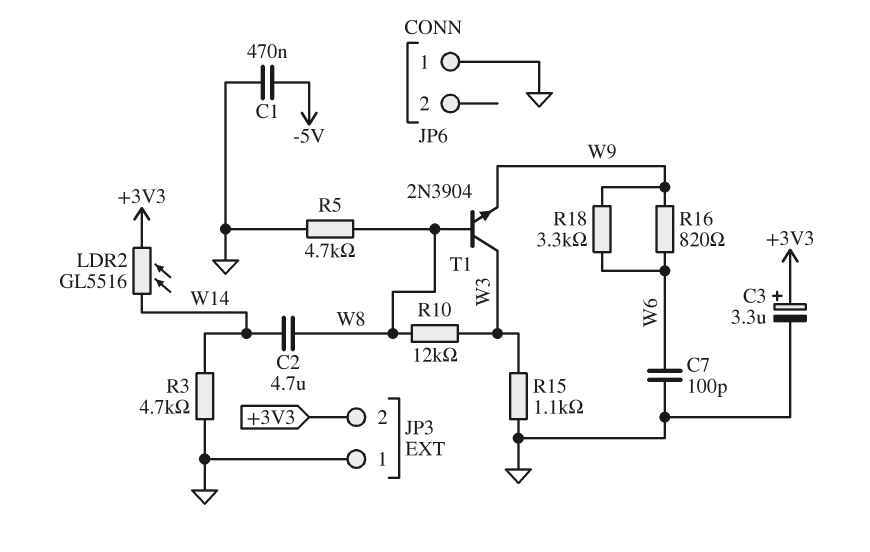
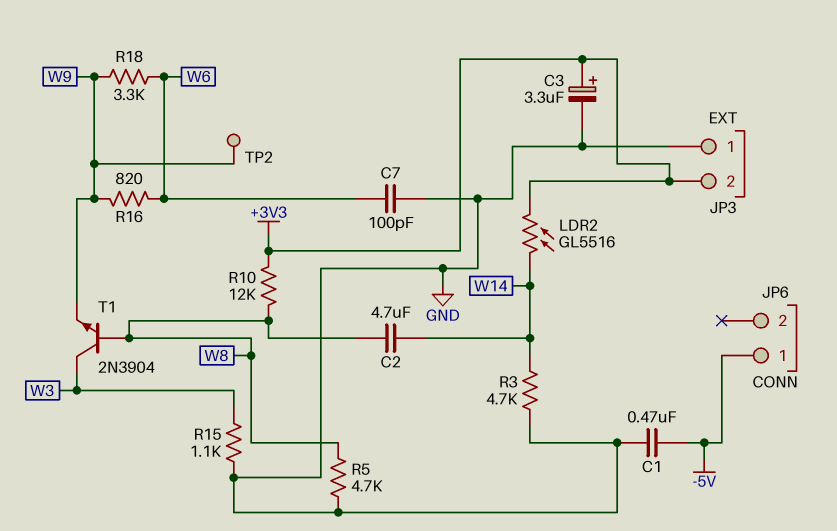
JP6 pin 1: GND -> -5V
R10: 12k (W3, W8) -> 12k (+3V3, W8)
TP2: none -> test point (W9)

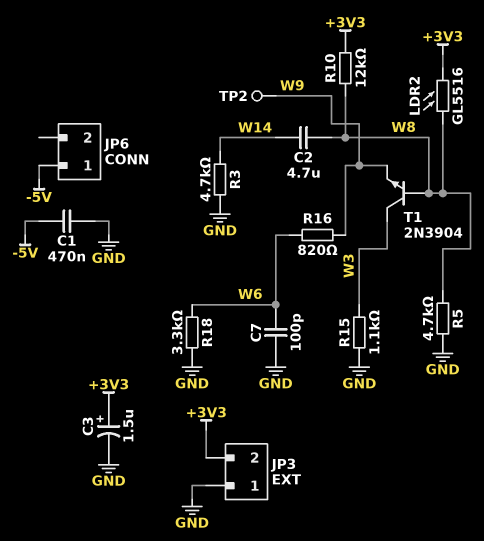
C3: 3.3uF (plus +3V3, minus GND) -> 1.5uF (plus +3V3, minus GND)
LDR2: GL5516 (+3V3, W14) -> GL5516 (+3V3, W8)
R18: 3.3k (W6, W9) -> 3.3k (GND, W6)

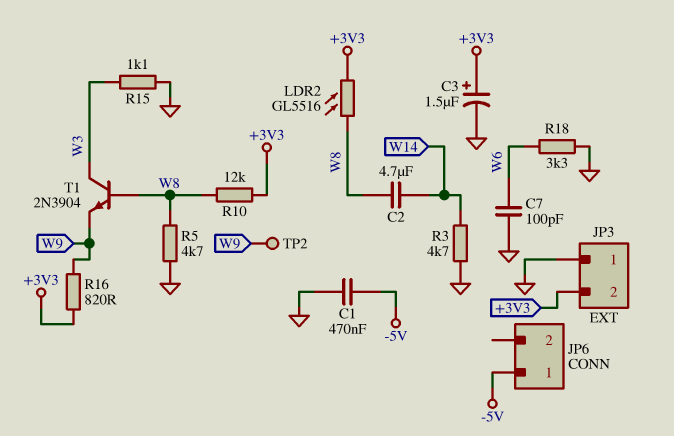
R16: 820 (W6, W9) -> 820 (+3V3, W9)

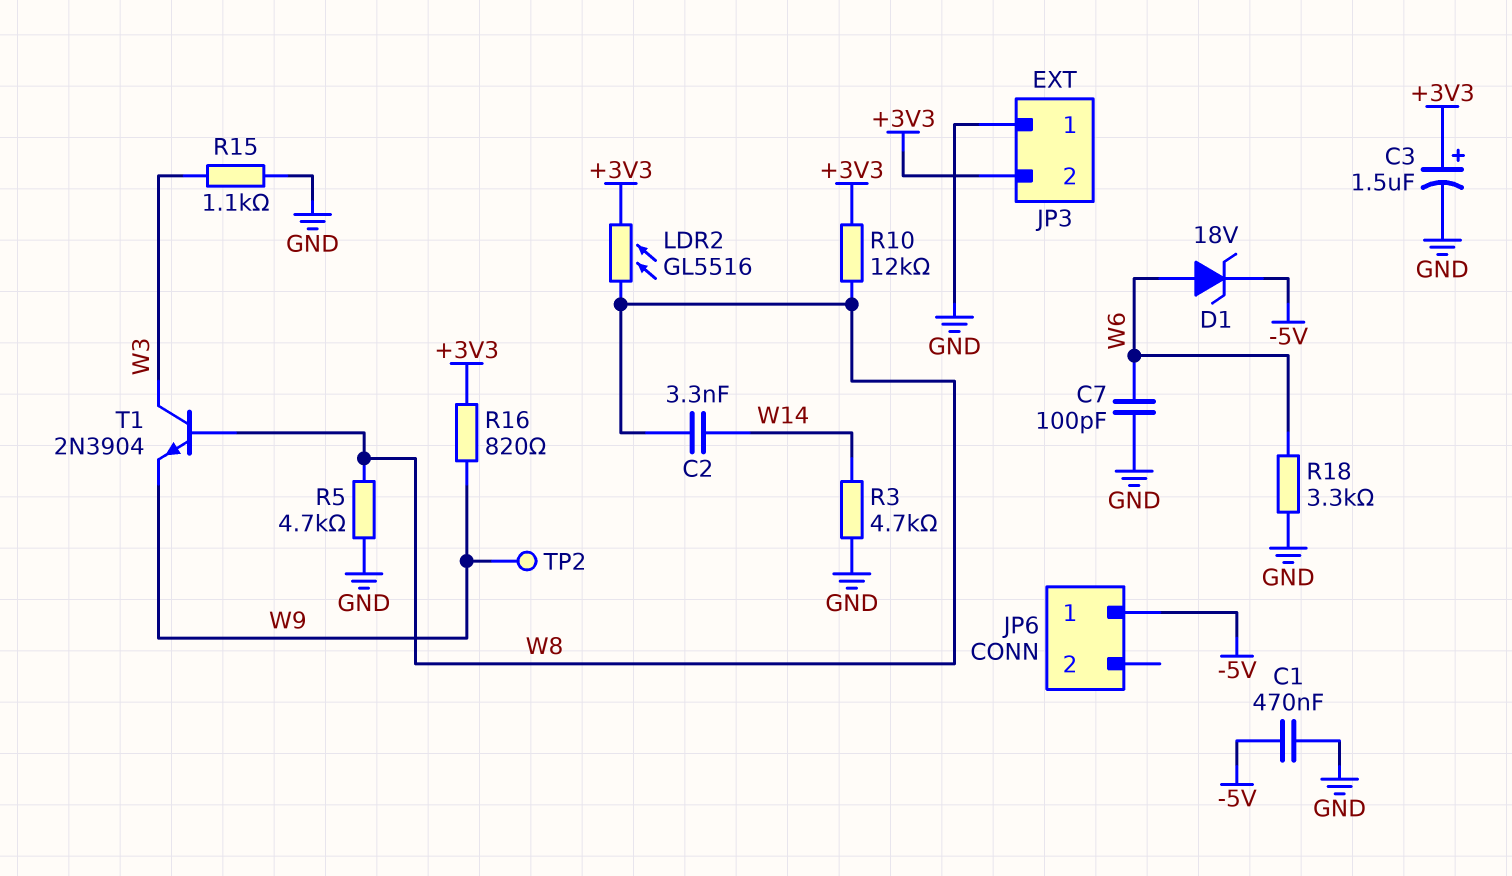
C2: 4.7uF (W8, W14) -> 3.3nF (W8, W14)
D1: none -> zener 18V (A W6, K -5V)

